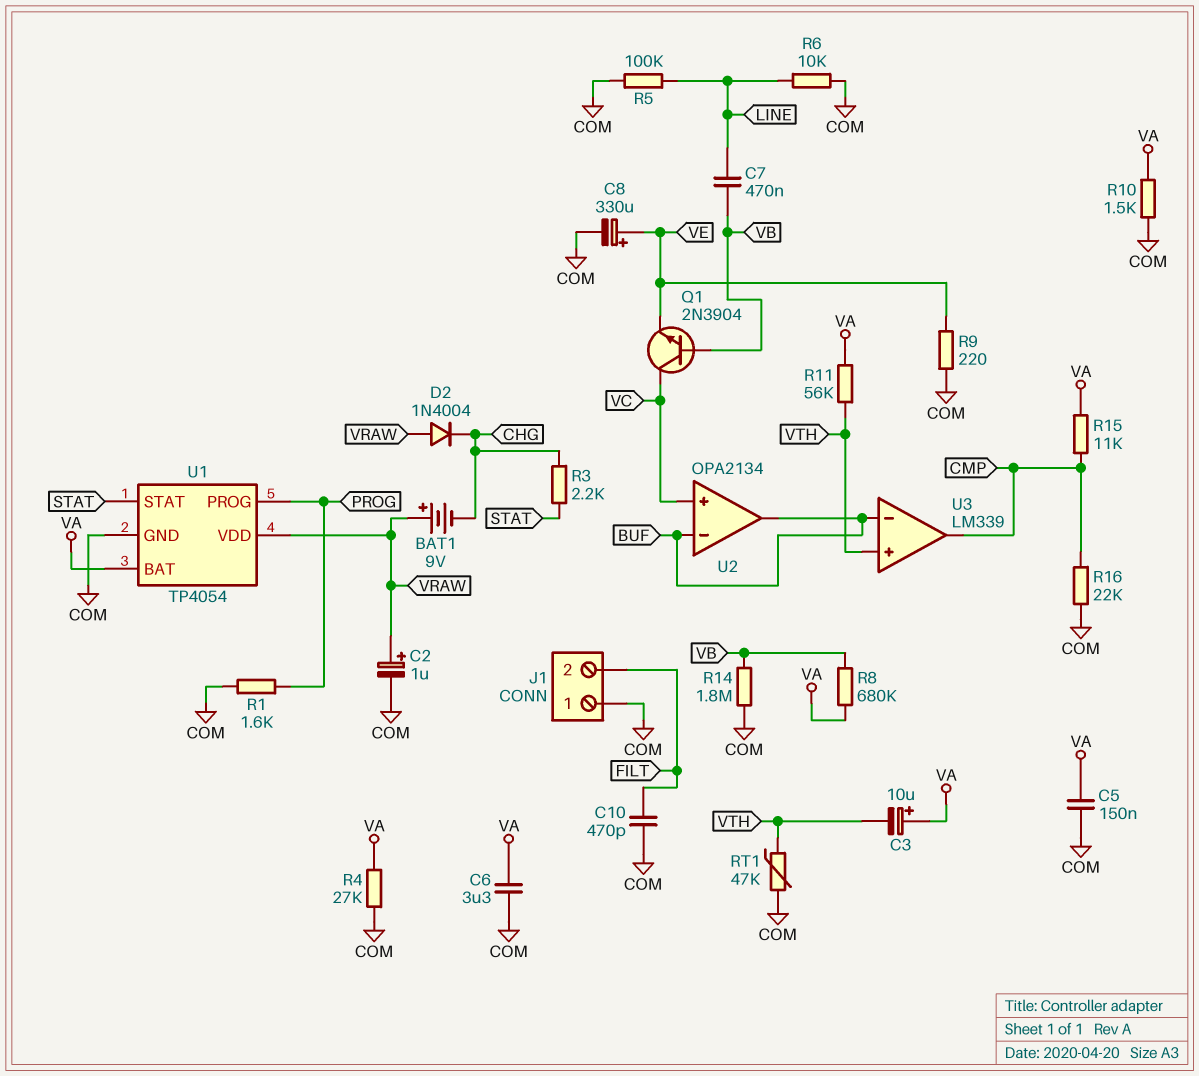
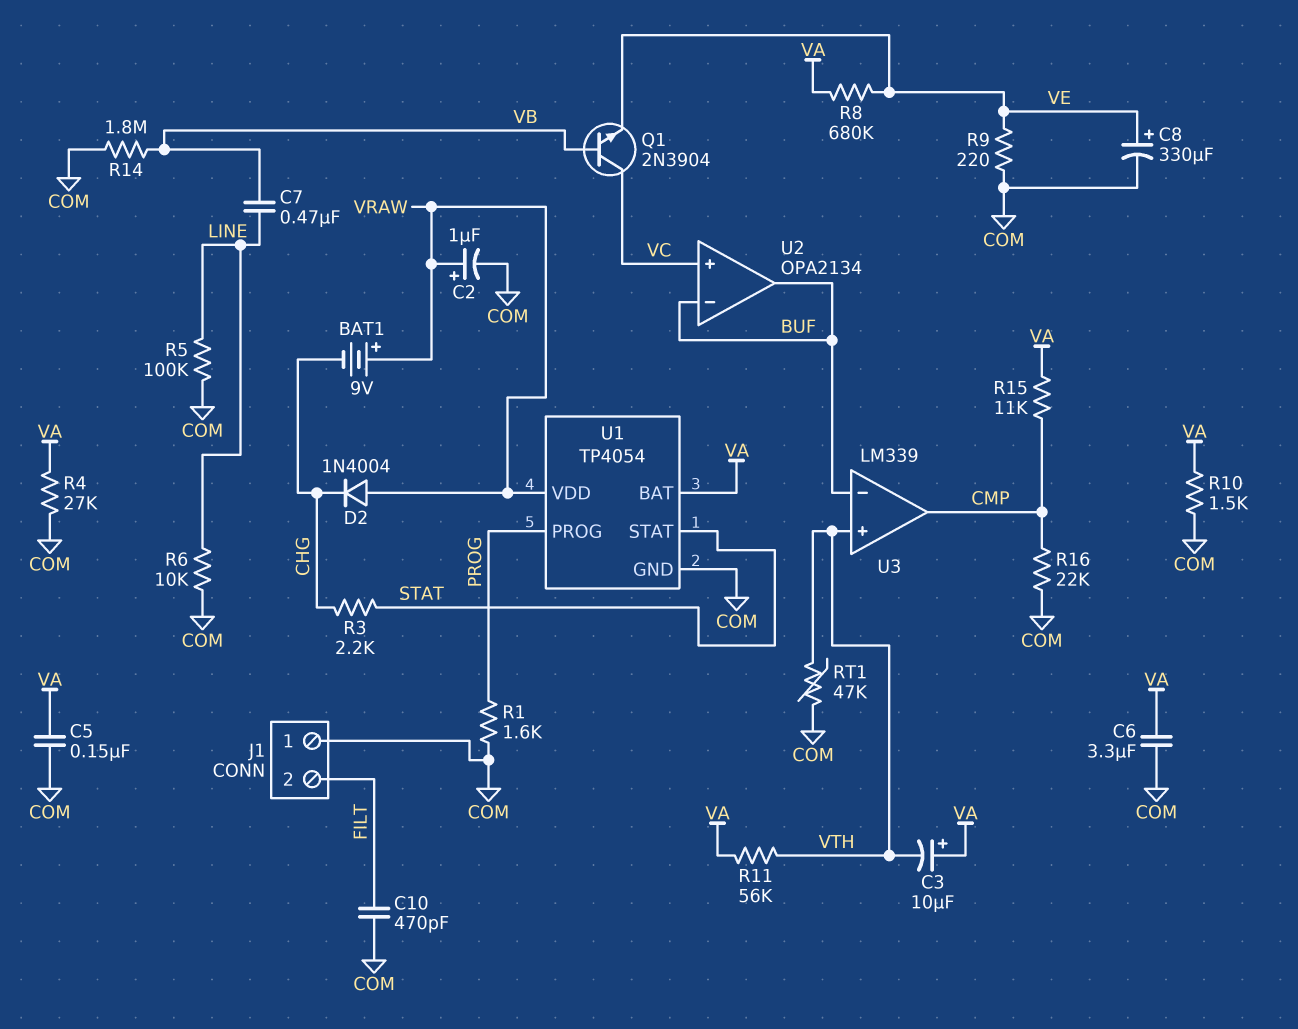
R8: 680k (VA, VB) -> 680k (VA, VE)

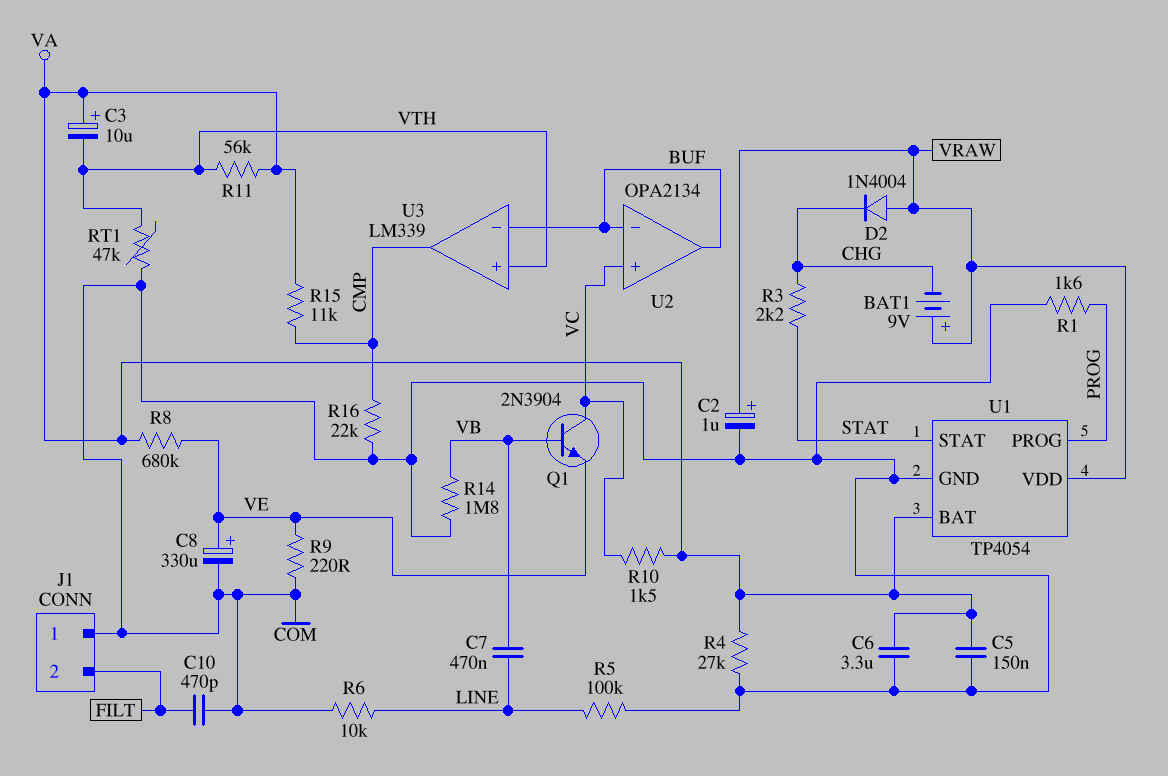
R10: 1.5k (COM, VA) -> 1.5k (VA, VC)

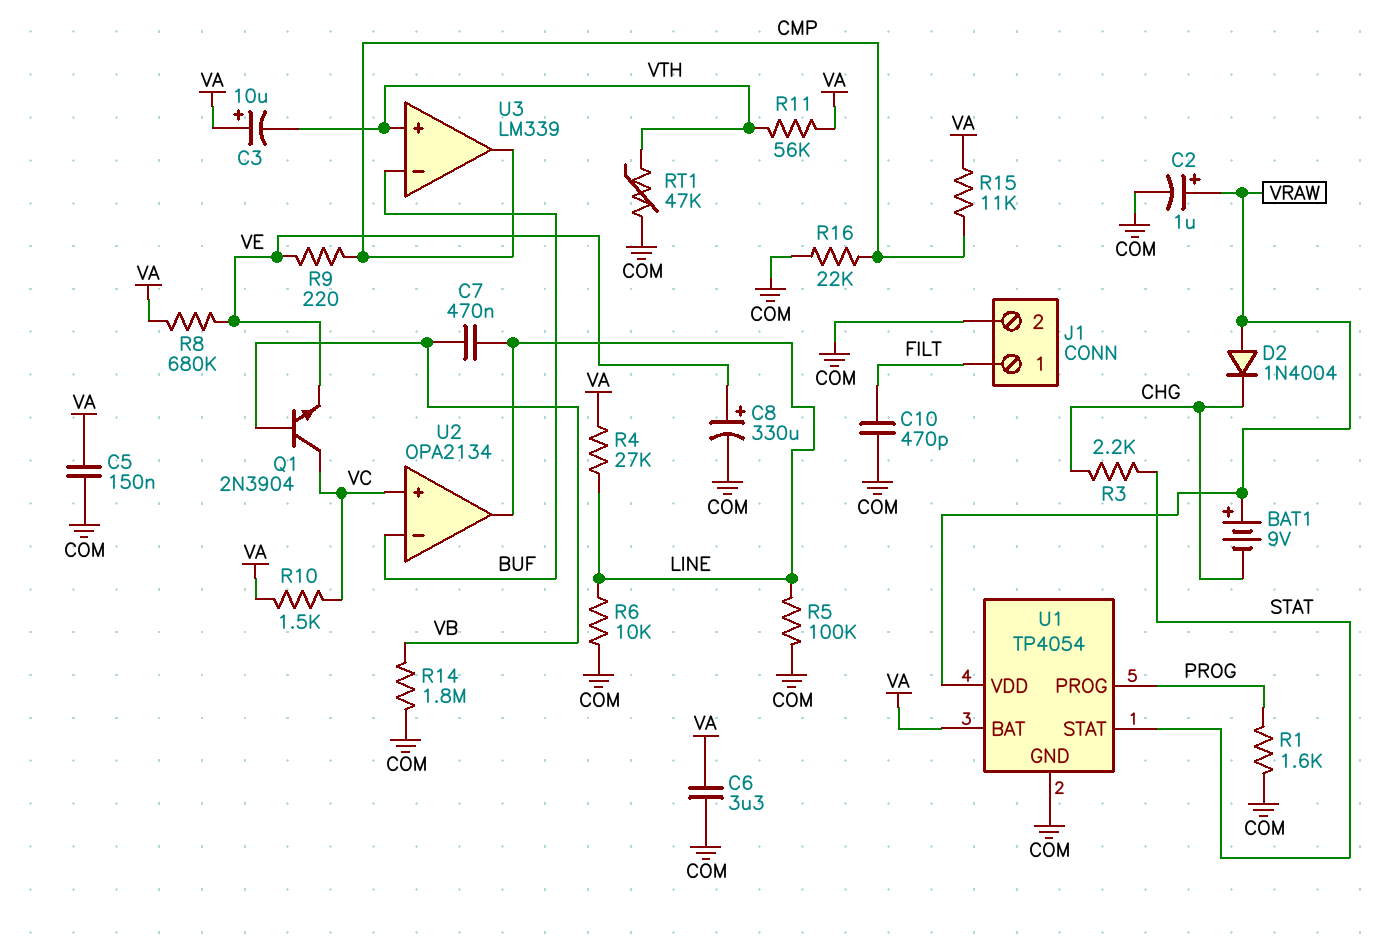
J1 pin 1: COM -> FILT
J1 pin 2: FILT -> COM
R4: 27k (COM, VA) -> 27k (LINE, VA)
R9: 220 (COM, VE) -> 220 (CMP, VE)
U2 pin out: BUF -> LINE

